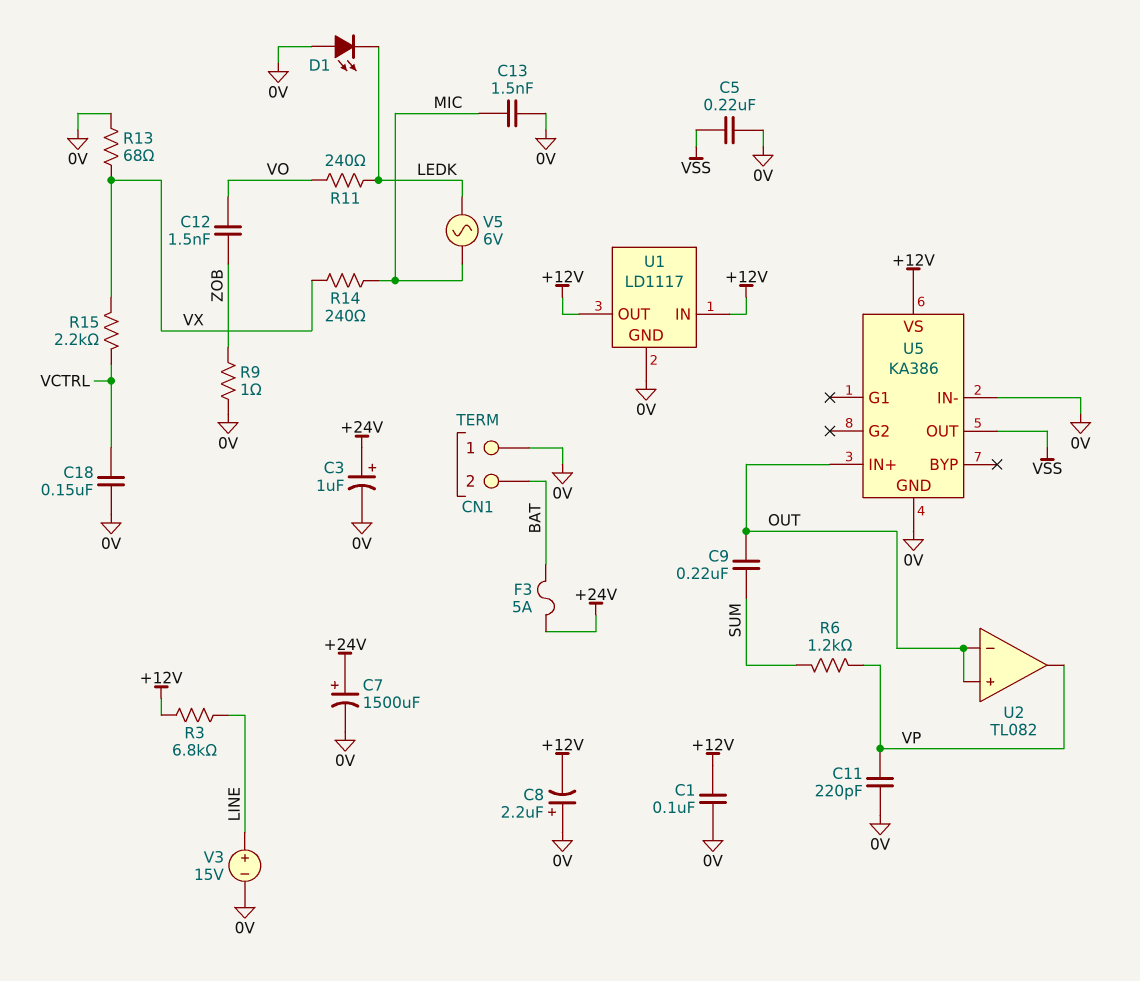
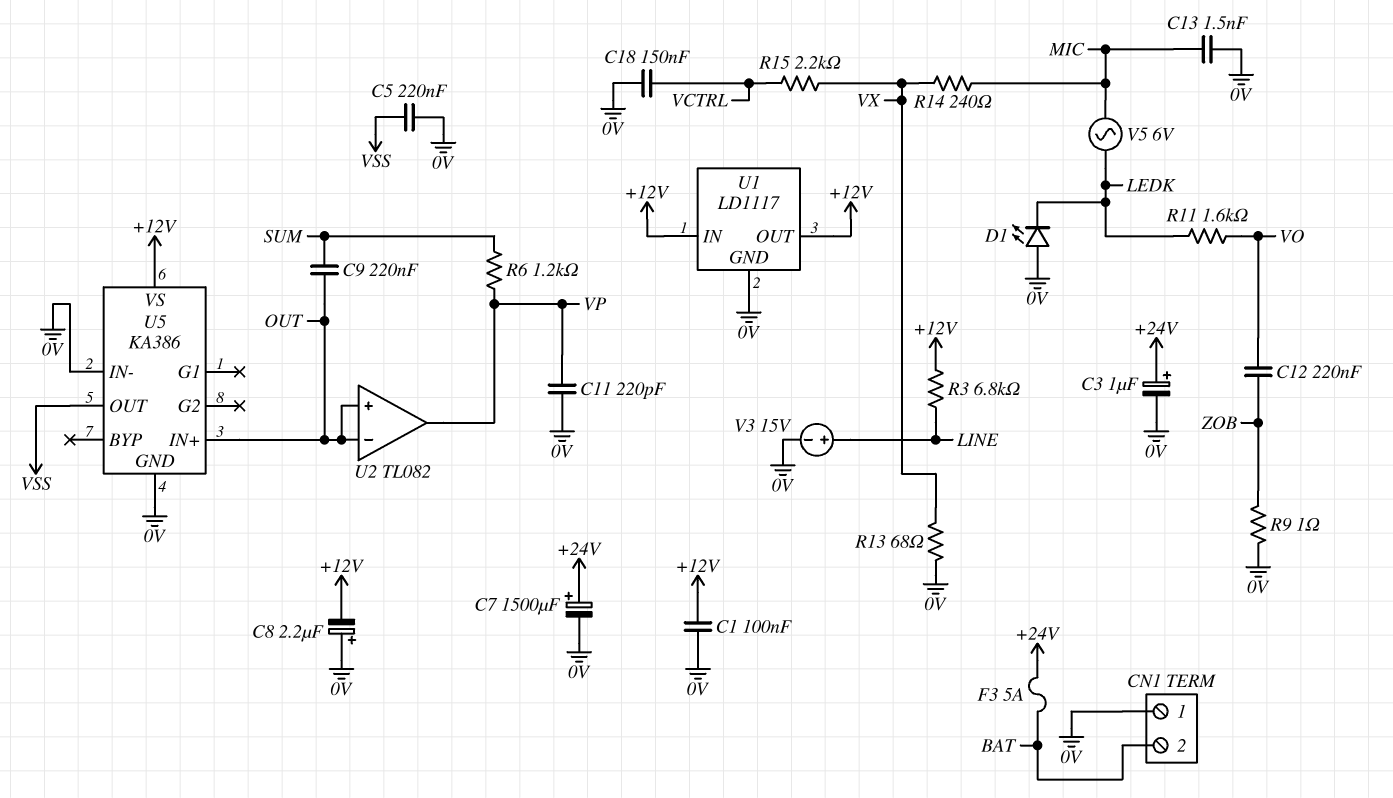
C12: 1.5nF (VO, ZOB) -> 220nF (VO, ZOB)
R11: 240 (LEDK, VO) -> 1.6k (LEDK, VO)

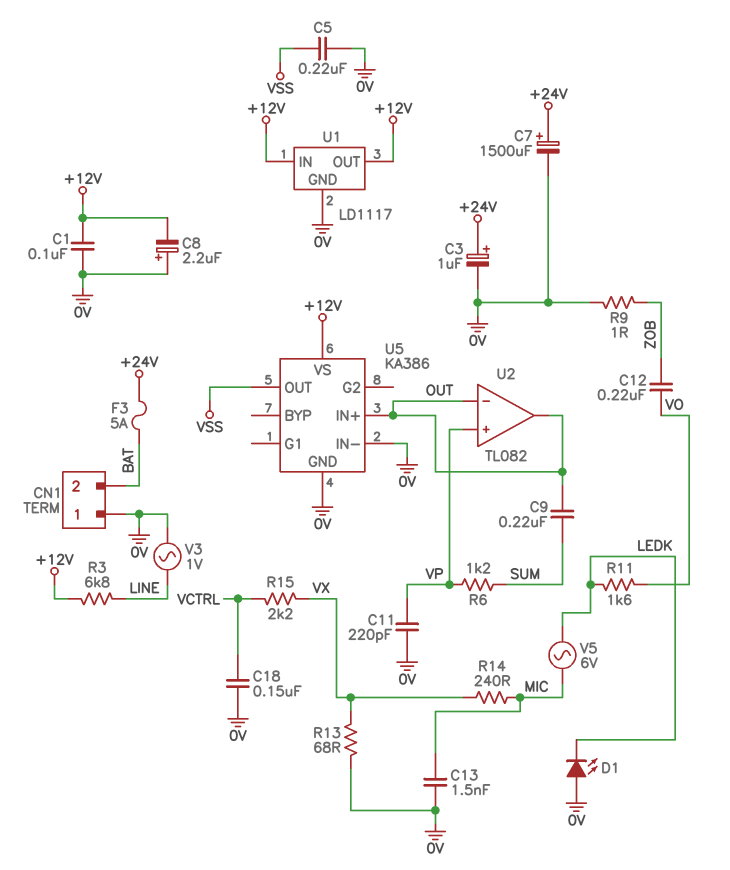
U2 pin in+: OUT -> VP
U2 pin out: VP -> OUT
V3: 15V (plus LINE, minus 0V) -> AC 1V (0V, LINE)

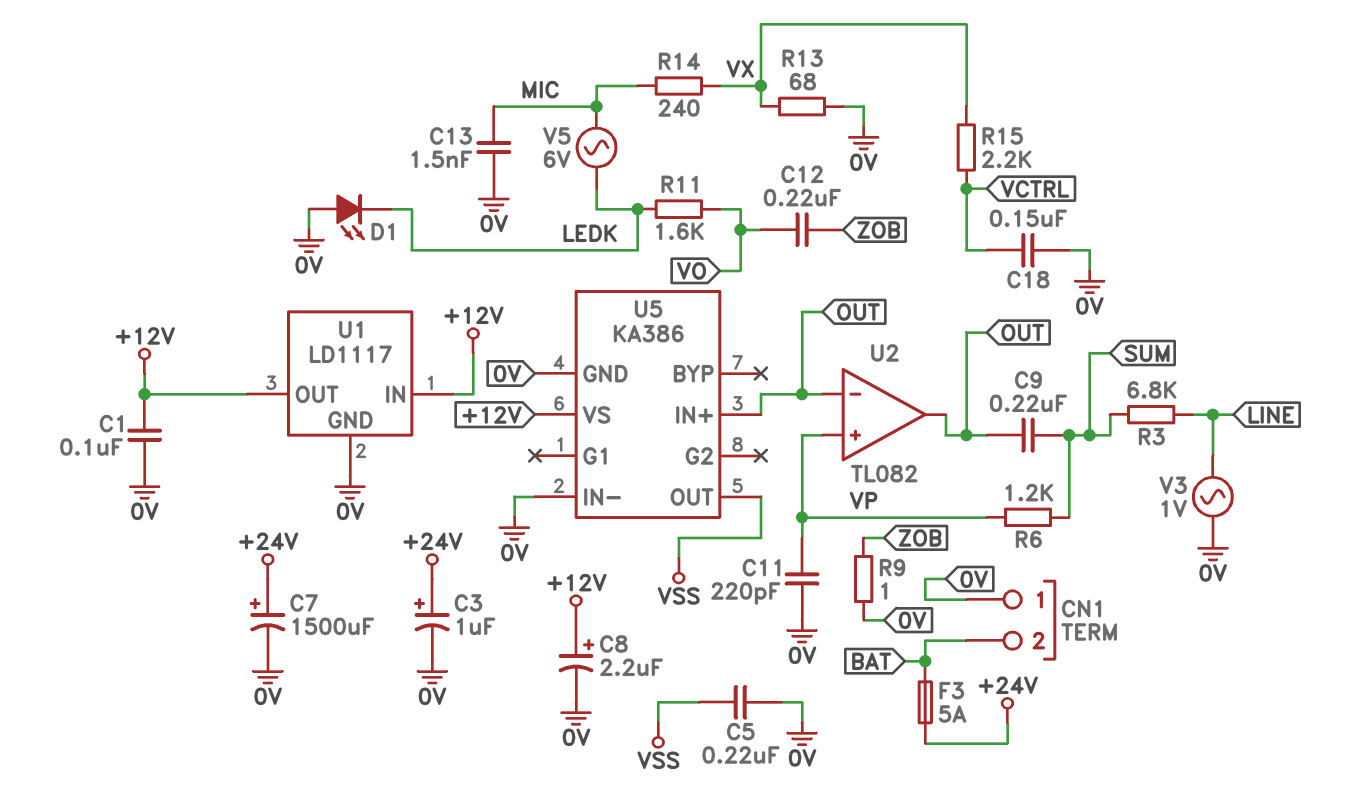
C8: 2.2uF (plus 0V, minus +12V) -> 2.2uF (plus +12V, minus 0V)
R3: 6.8k (+12V, LINE) -> 6.8k (LINE, SUM)

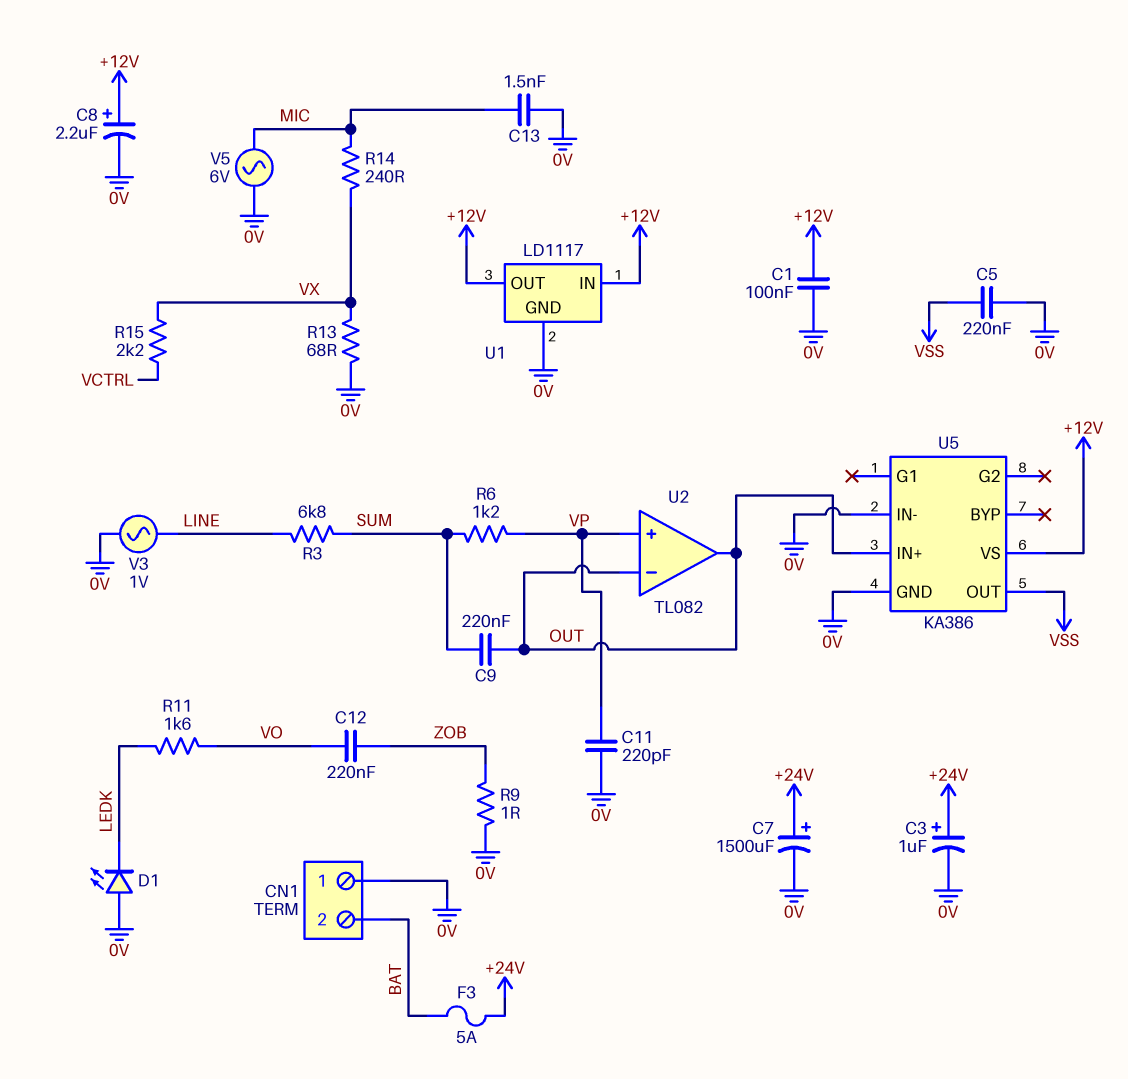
C18: 150nF (0V, VCTRL) -> none
V5: AC 6V (LEDK, MIC) -> AC 6V (0V, MIC)

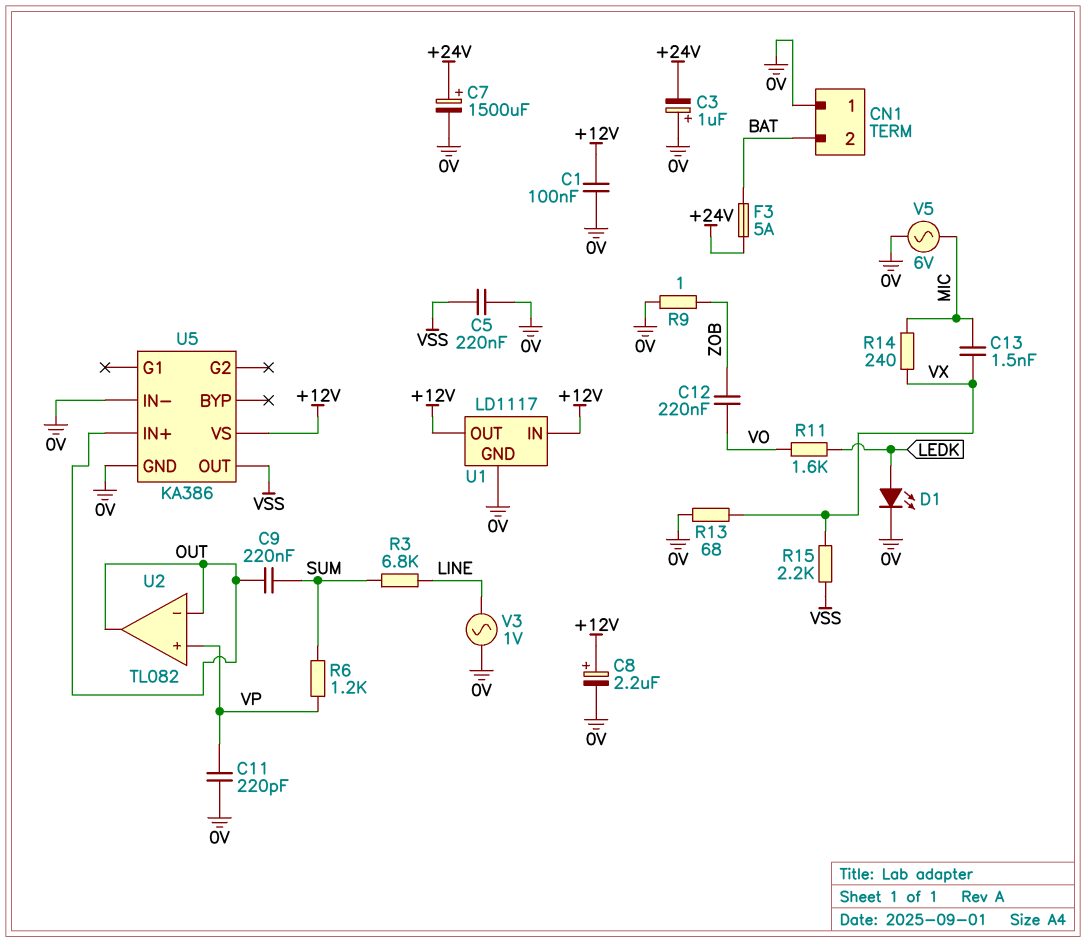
C3: 1uF (plus +24V, minus 0V) -> 1uF (plus 0V, minus +24V)
C13: 1.5nF (0V, MIC) -> 1.5nF (MIC, VX)
D1: LED (A 0V, K LEDK) -> LED (A LEDK, K 0V)
R15: 2.2k (VCTRL, VX) -> 2.2k (VSS, VX)

